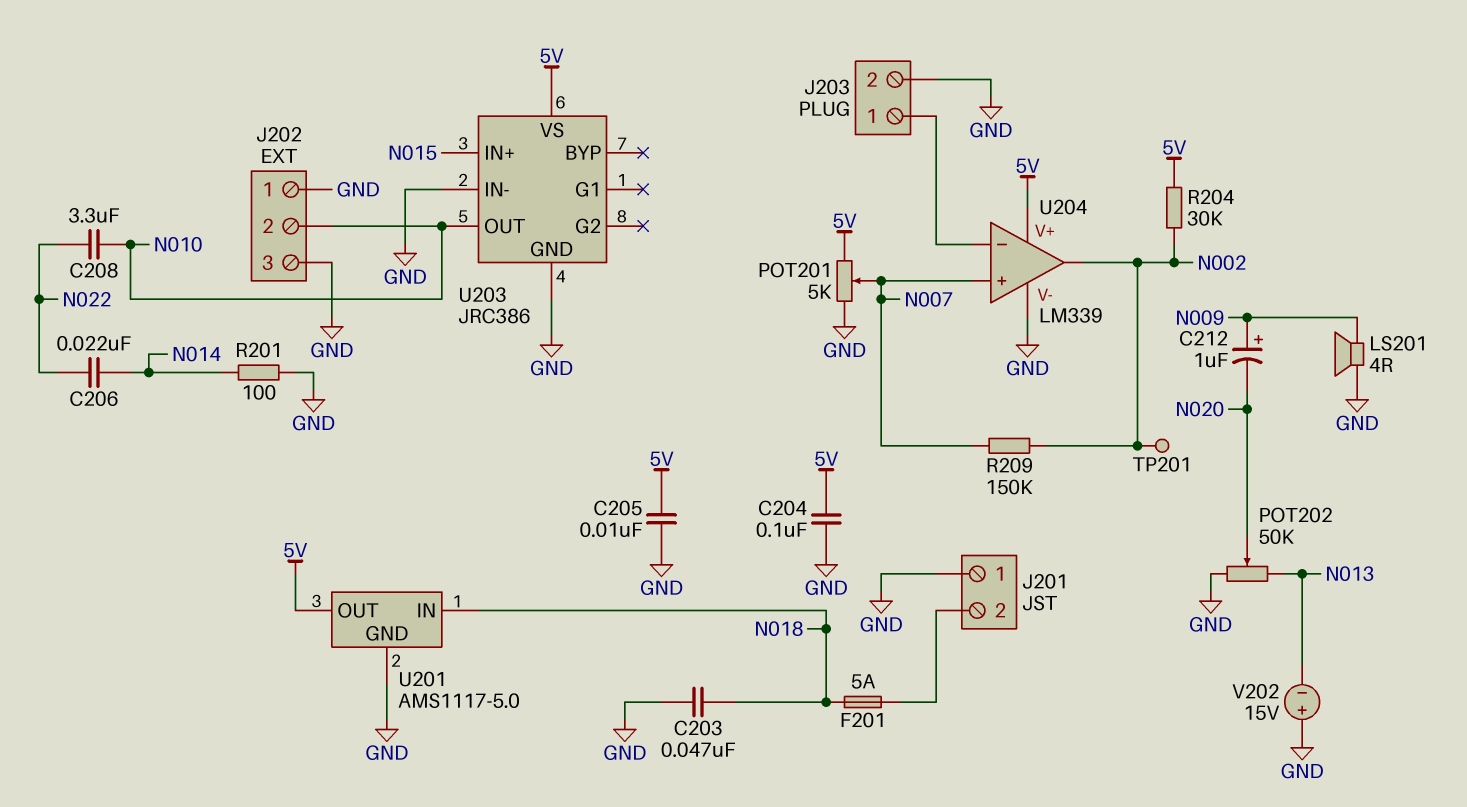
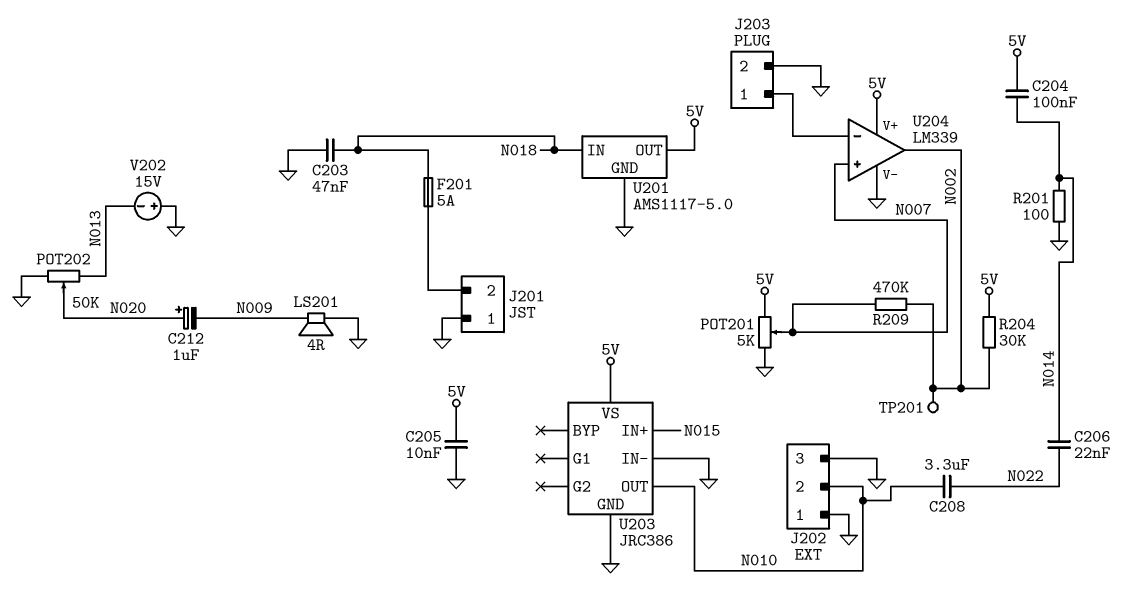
C204: 100nF (5V, GND) -> 100nF (5V, N014)
C212: 1uF (plus N009, minus N020) -> 1uF (plus N020, minus N009)
R209: 150k (N002, N007) -> 470k (N002, N007)

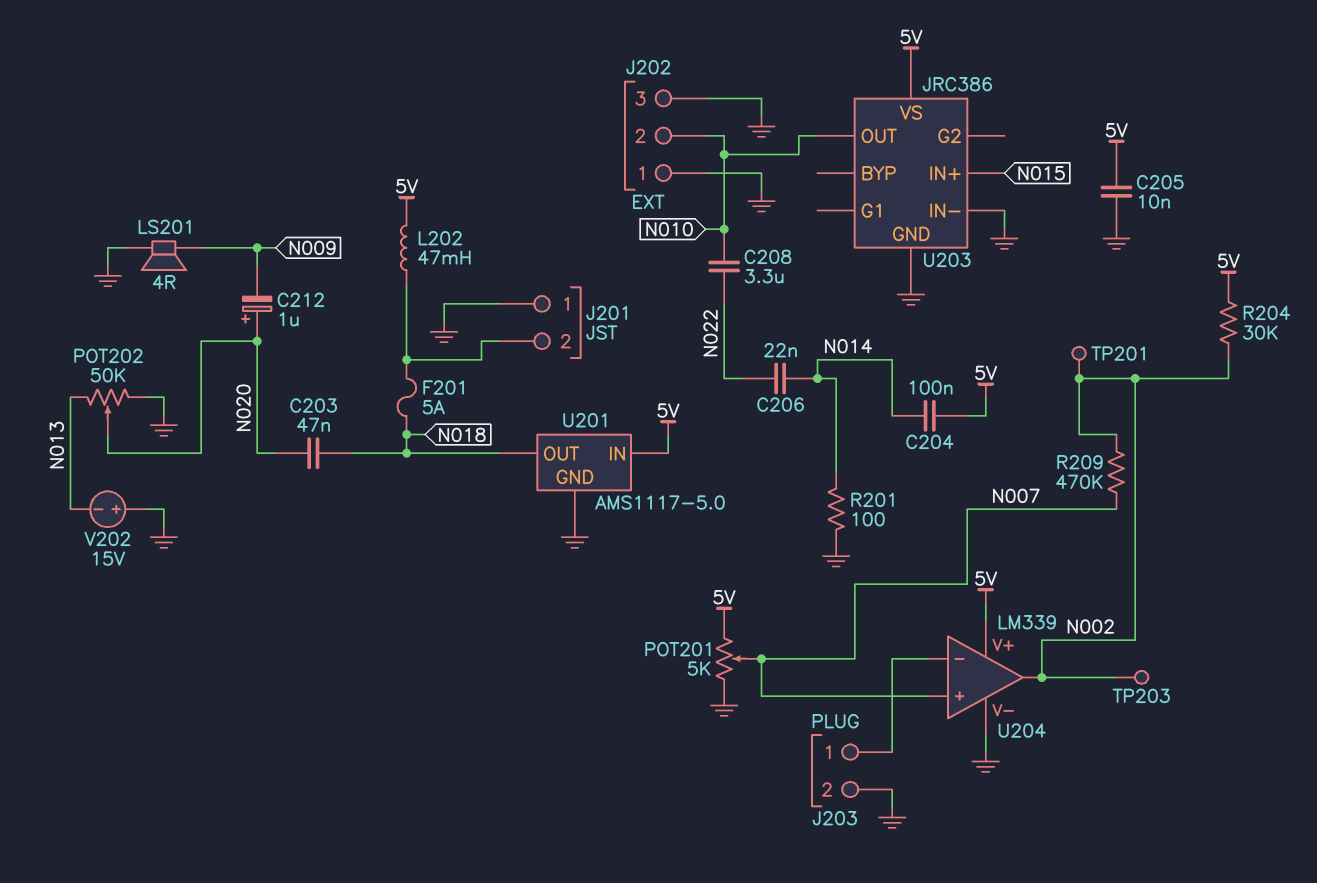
C203: 47nF (GND, N018) -> 47nF (N018, N020)
L202: none -> 47mH (5V, J201/2)
TP203: none -> test point (N002)
U201 pin IN: N018 -> 5V
U201 pin OUT: 5V -> N018

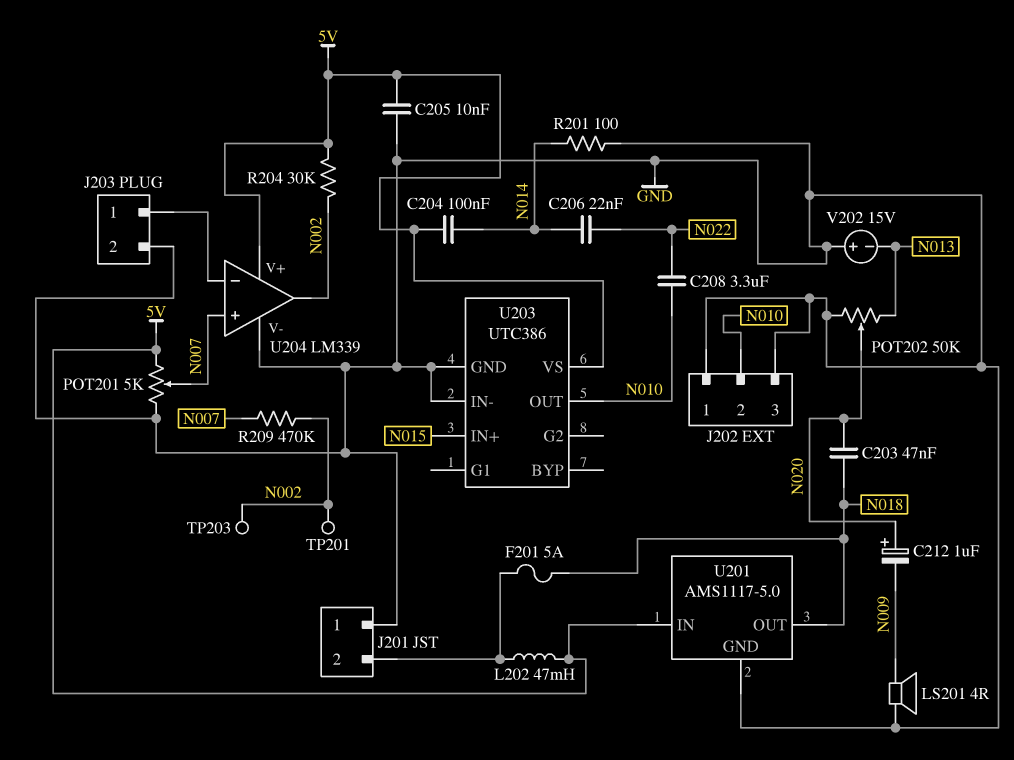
U203: JRC386 -> UTC386

